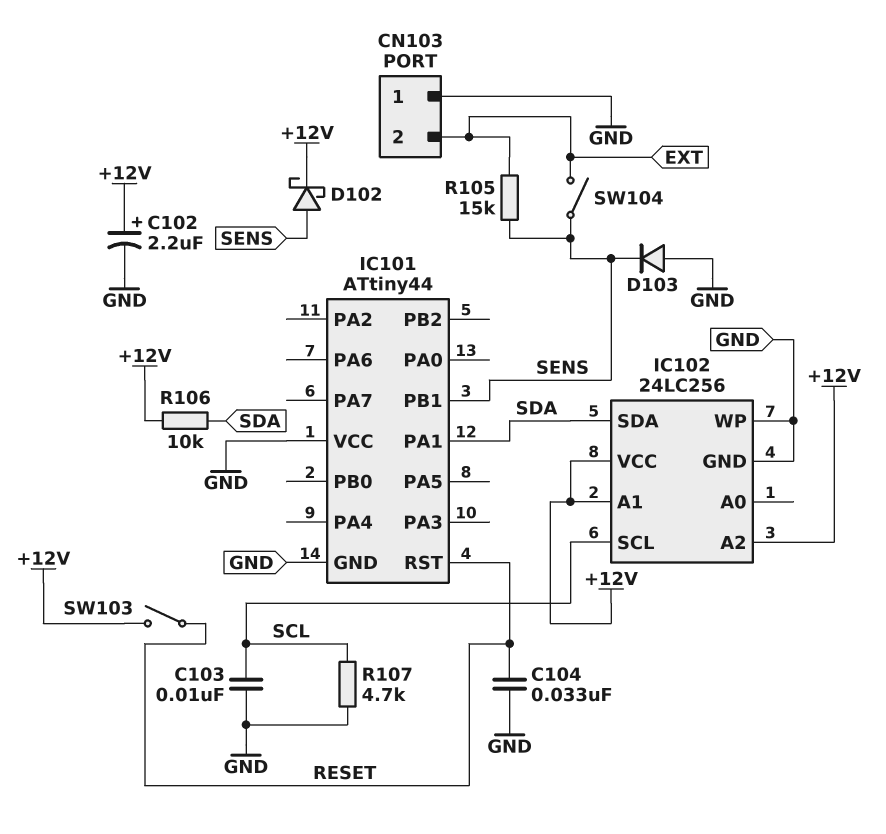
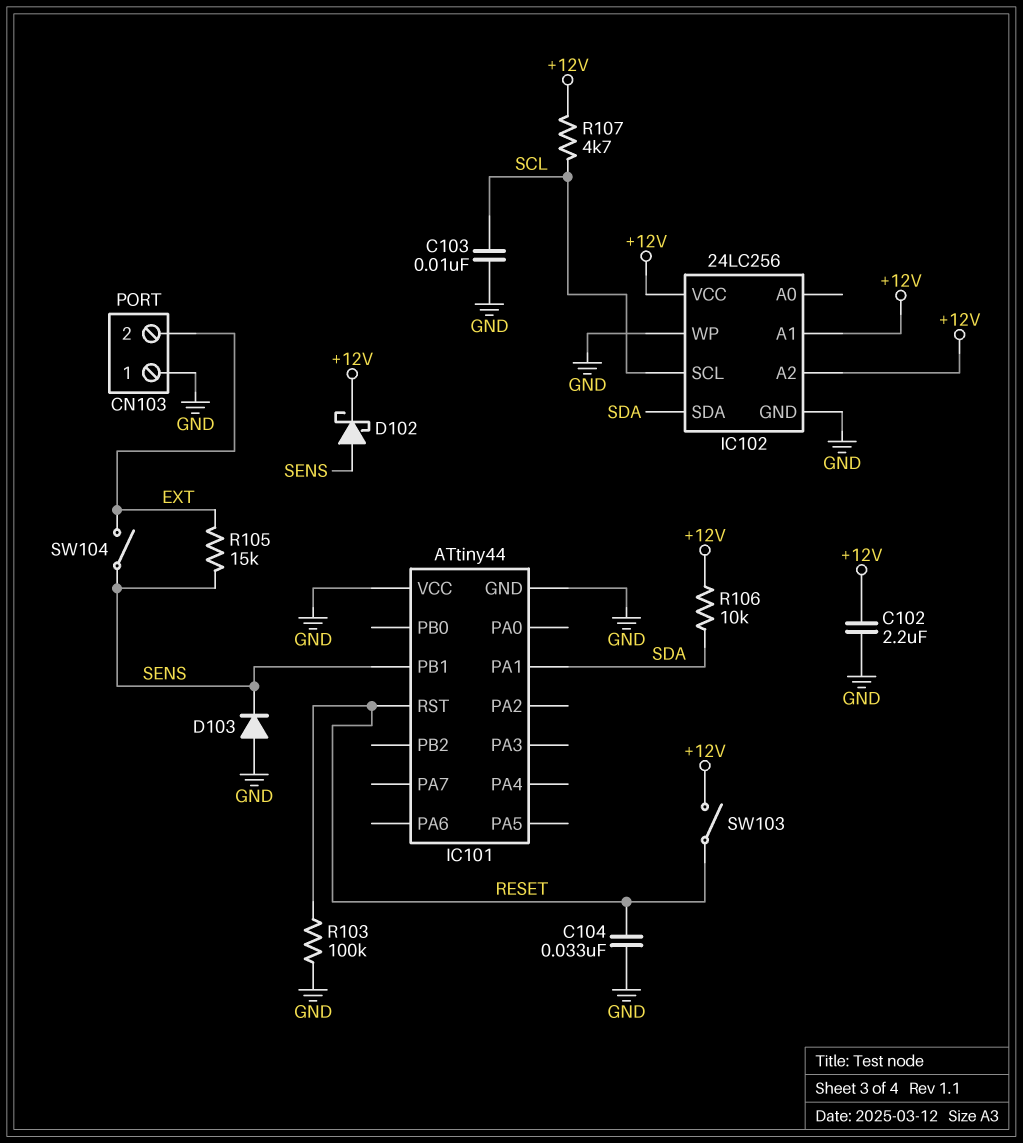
C102: 2.2uF (plus +12V, minus GND) -> 2.2uF (+12V, GND)
R103: none -> 100k (GND, RESET)
R107: 4.7k (GND, SCL) -> 4.7k (+12V, SCL)

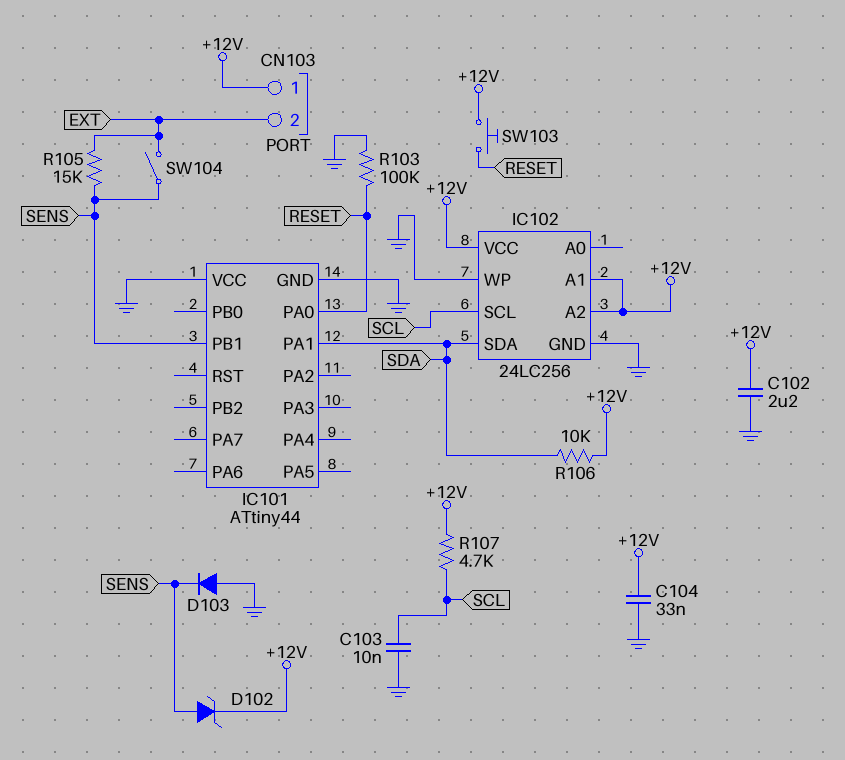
C104: 33nF (GND, RESET) -> 33nF (+12V, GND)
CN103 pin 1: GND -> +12V
D102: schottky (A SENS, K +12V) -> zener (A SENS, K +12V)
IC101 pin PA0: none -> RESET
IC101 pin RST: RESET -> none
SW103: switch (+12V, RESET) -> button (+12V, RESET)

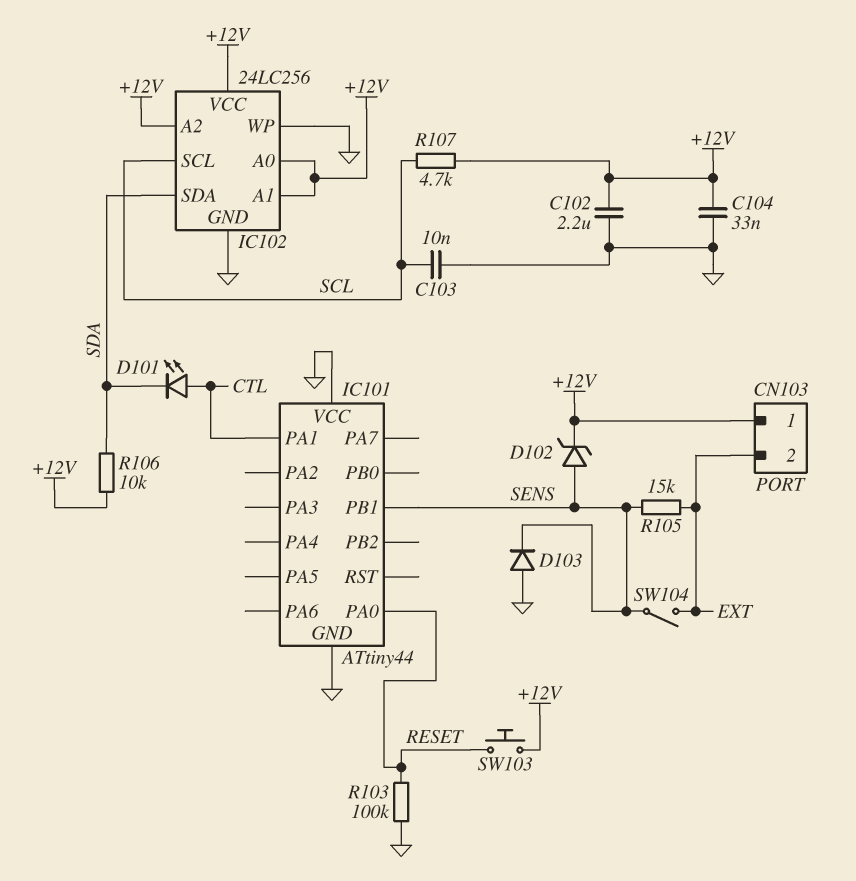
D101: none -> LED (A CTL, K SDA)
IC101 pin PA1: SDA -> CTL
IC102 pin A0: none -> +12V

